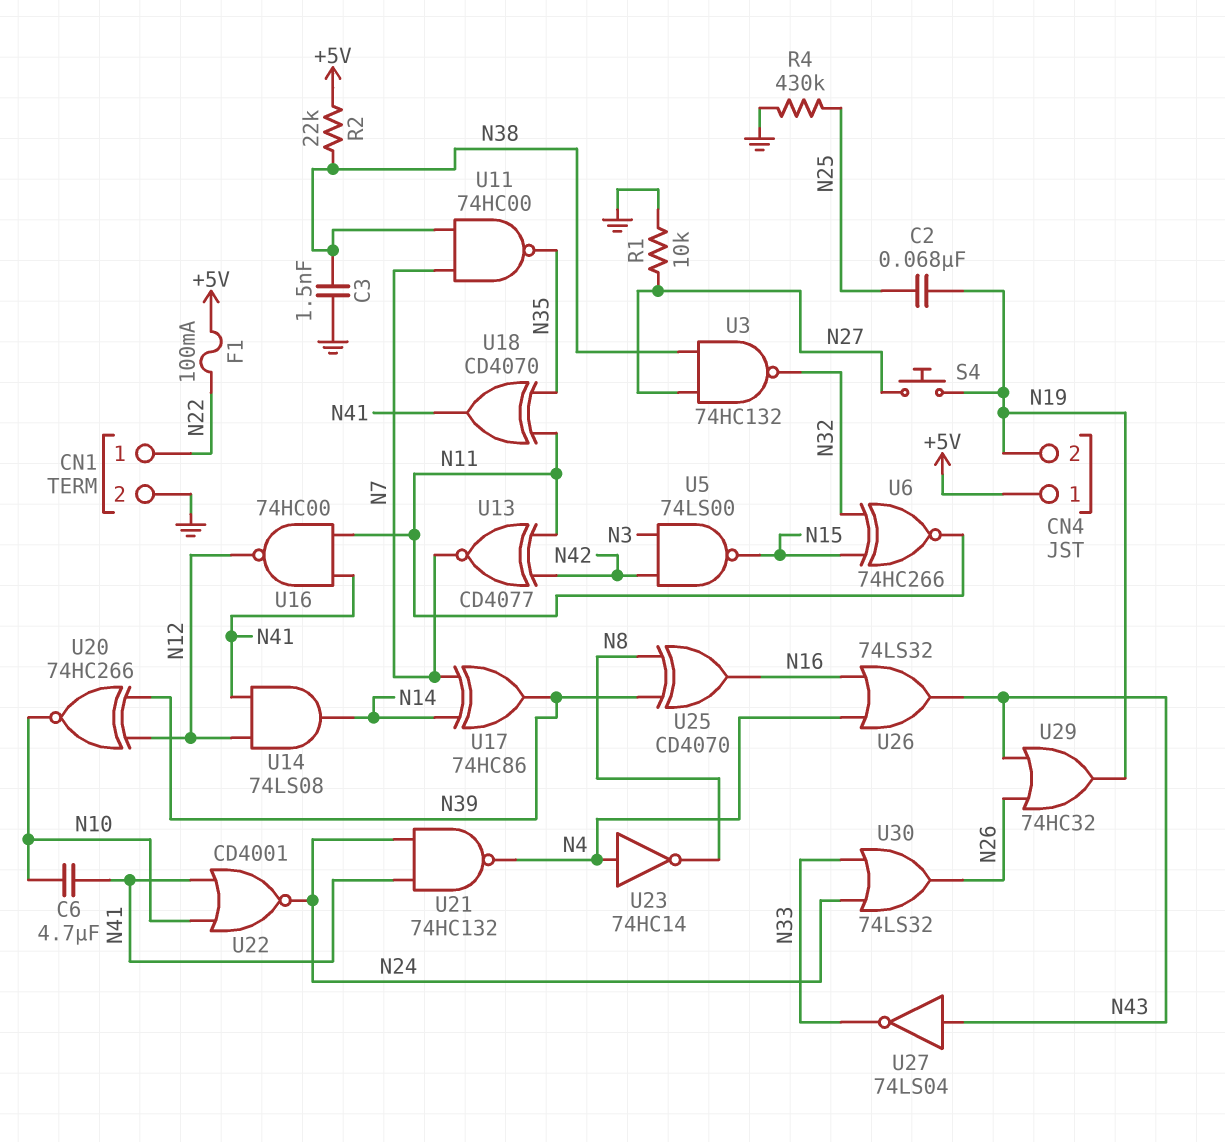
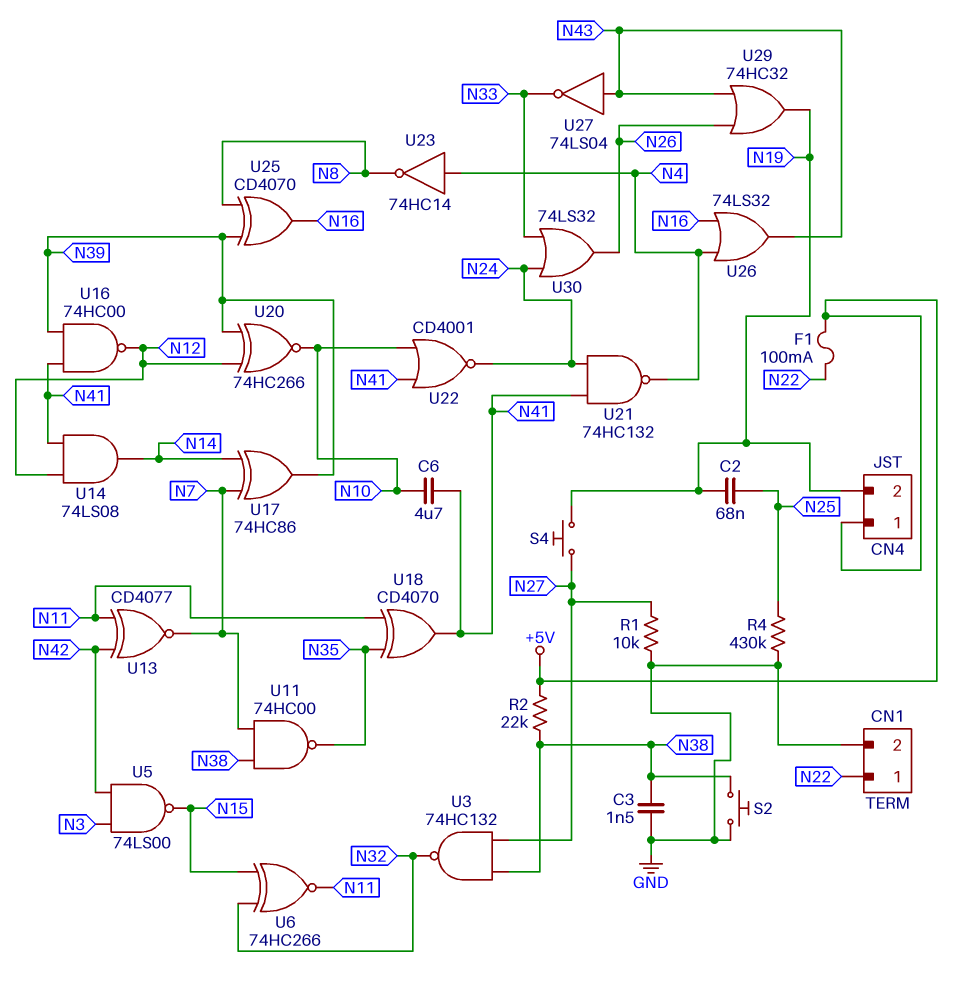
S2: none -> button (GND, N38)
U16: NAND 74HC00 (in N11, in N41, out N12) -> NAND 74HC00 (in N39, in N41, out N12)

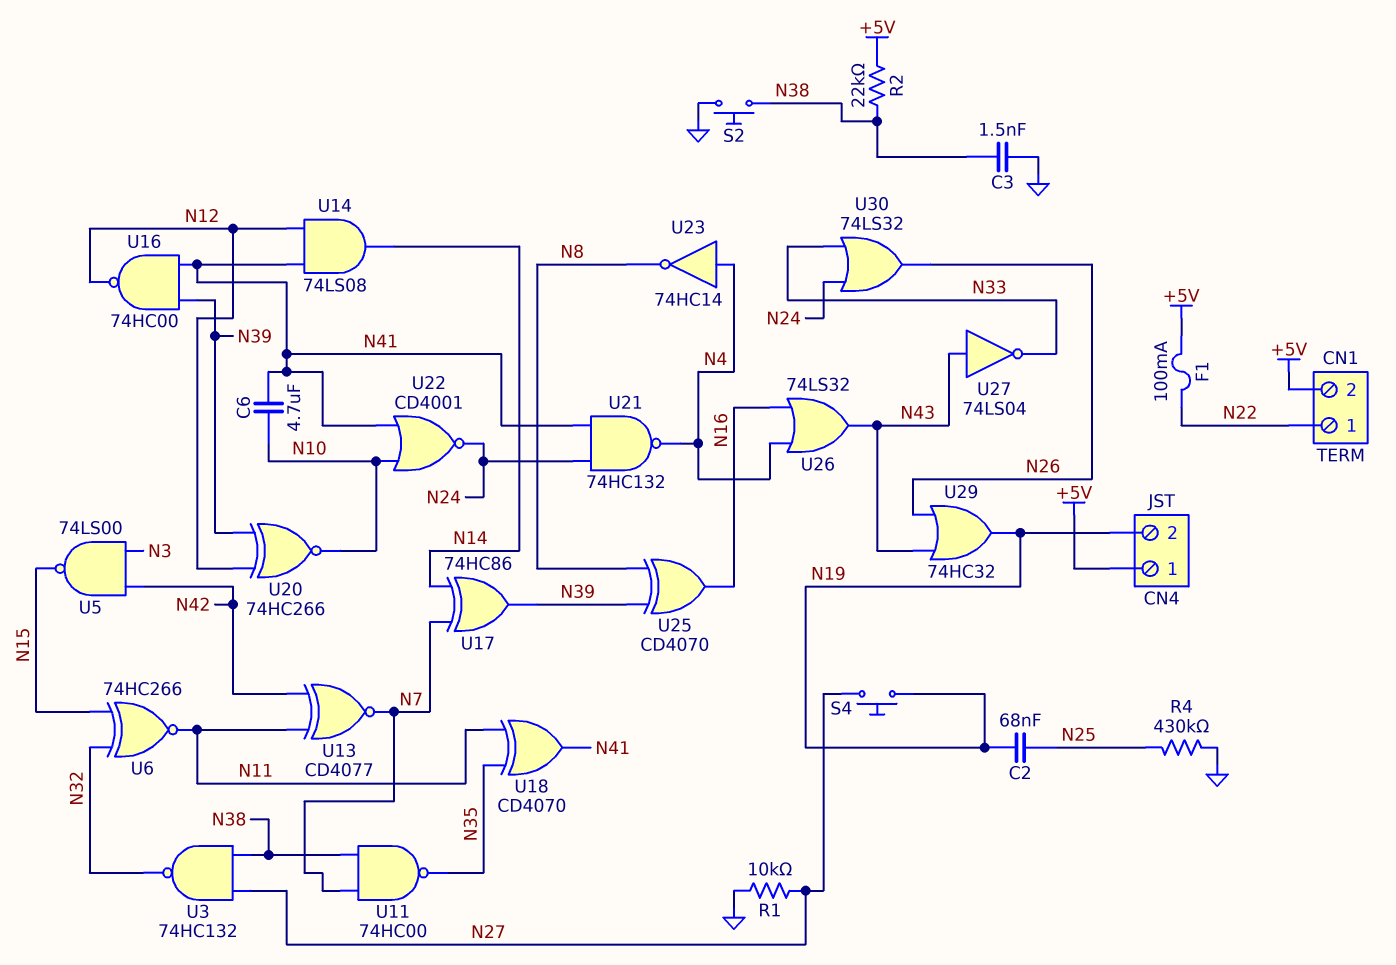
CN1 pin 2: GND -> +5V

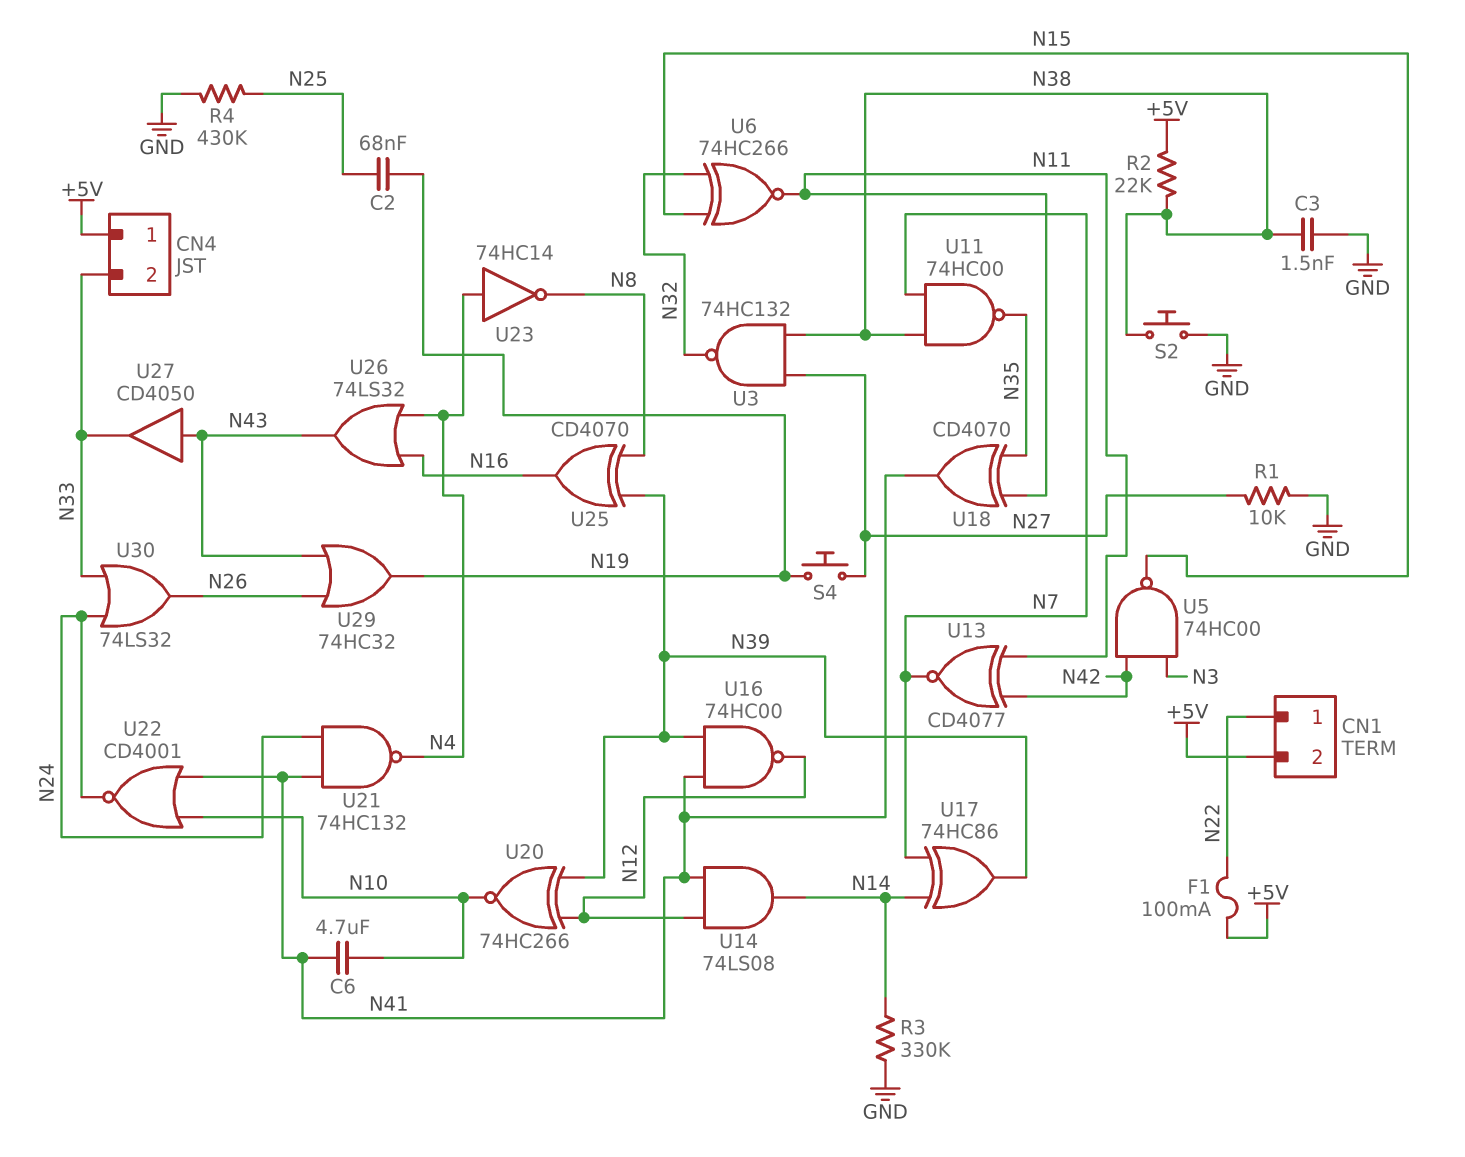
CN4 pin 2: N19 -> N33
R3: none -> 330k (GND, N14)
U5: NAND 74LS00 (in N3, in N42, out N15) -> NAND 74HC00 (in N3, in N42, out N15)
U27: NOT 74LS04 (in N43, out N33) -> buffer CD4050 (in N43, out N33)

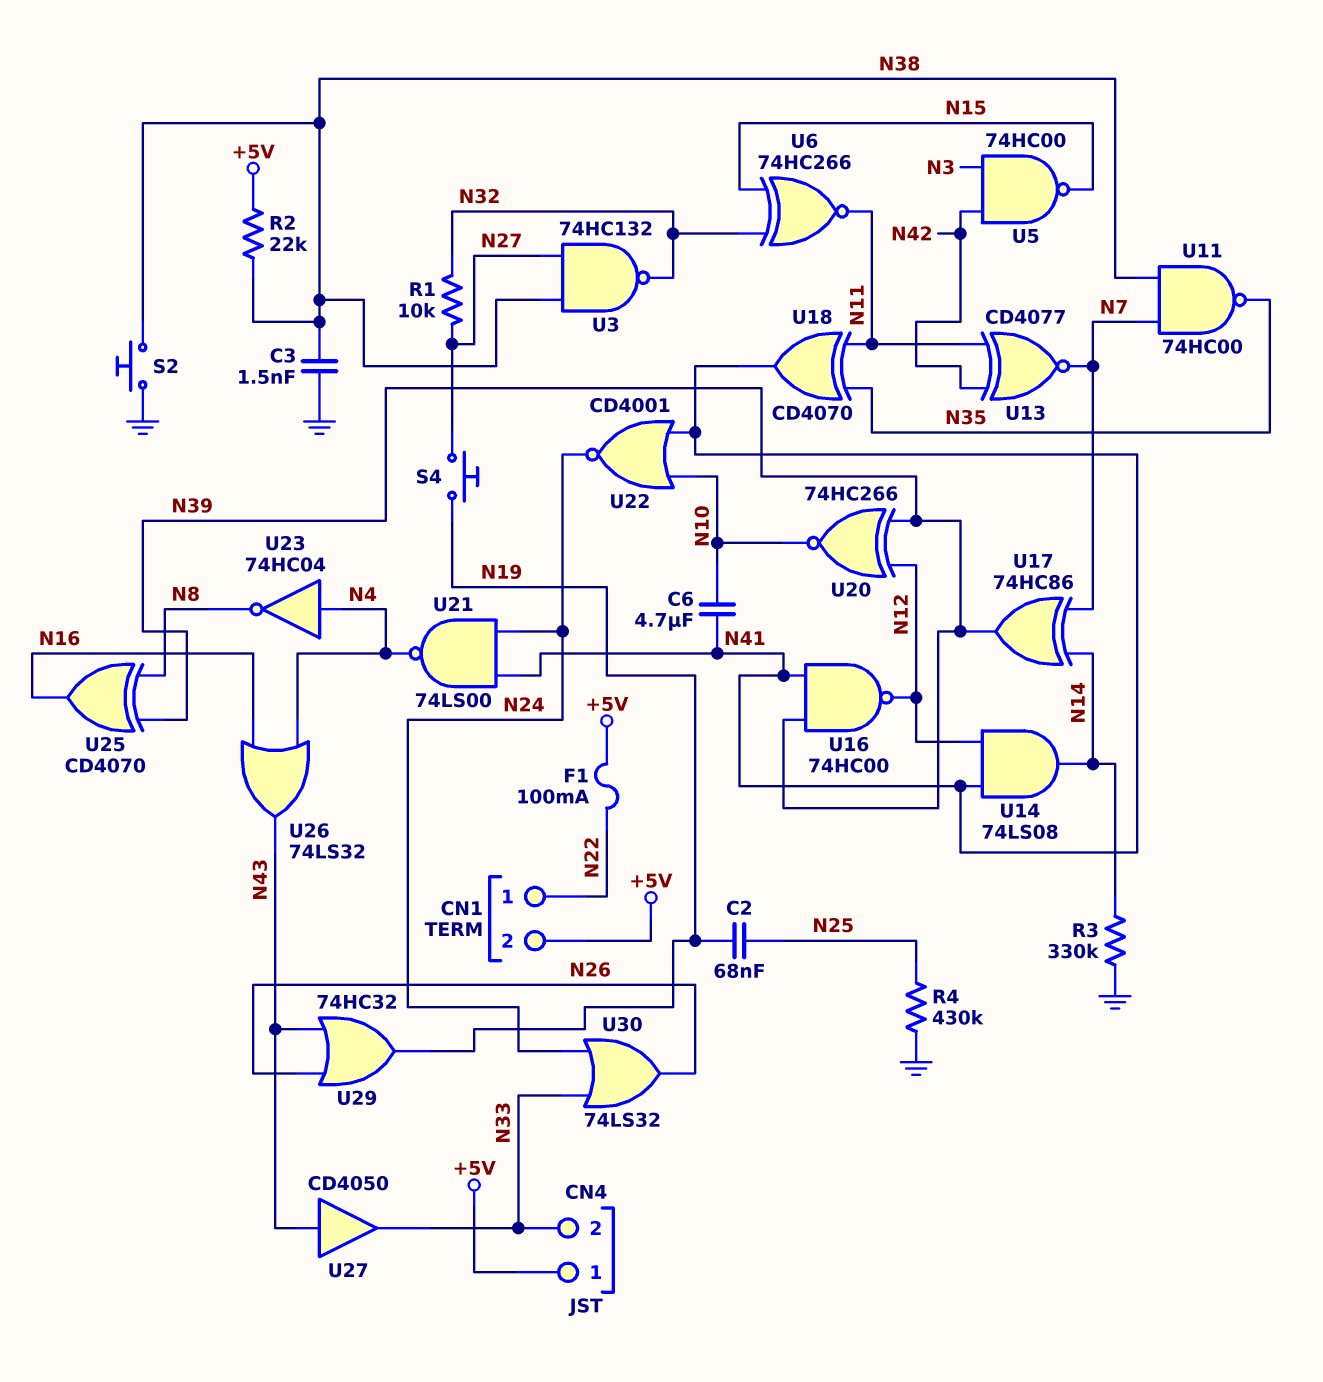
R1: 10k (GND, N27) -> 10k (N27, N32)
U21: NAND 74HC132 (in N24, in N41, out N4) -> NAND 74LS00 (in N24, in N41, out N4)
U23: NOT 74HC14 (in N4, out N8) -> NOT 74HC04 (in N4, out N8)

